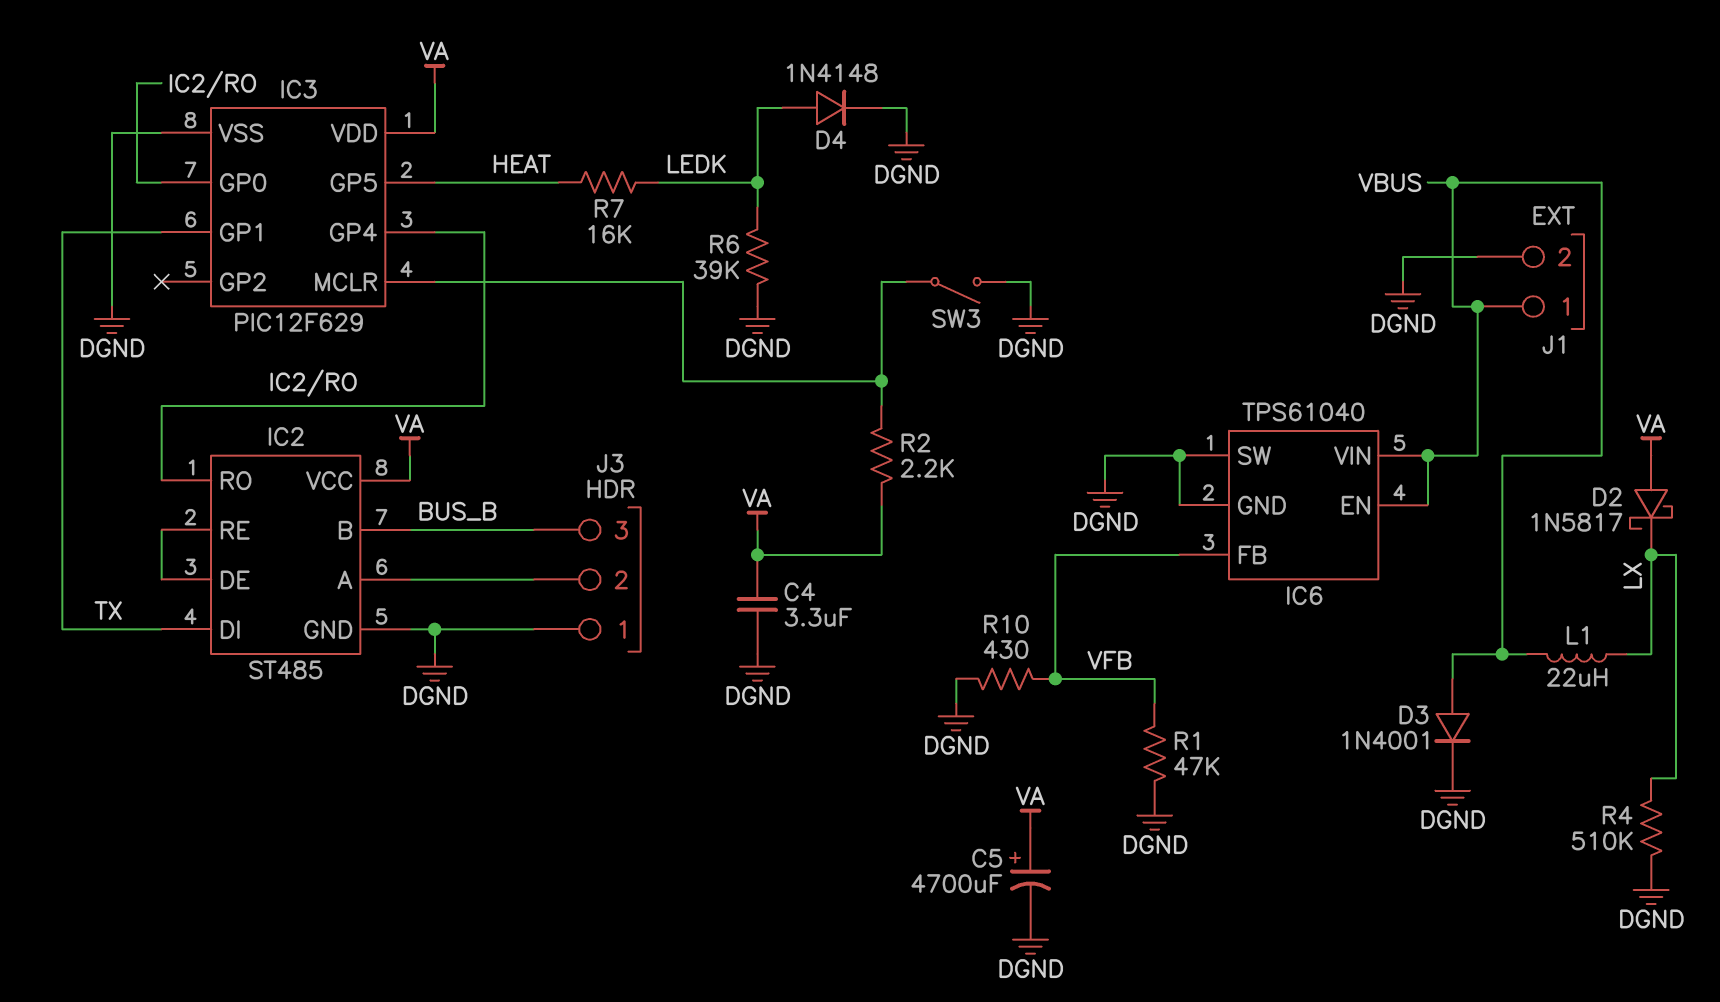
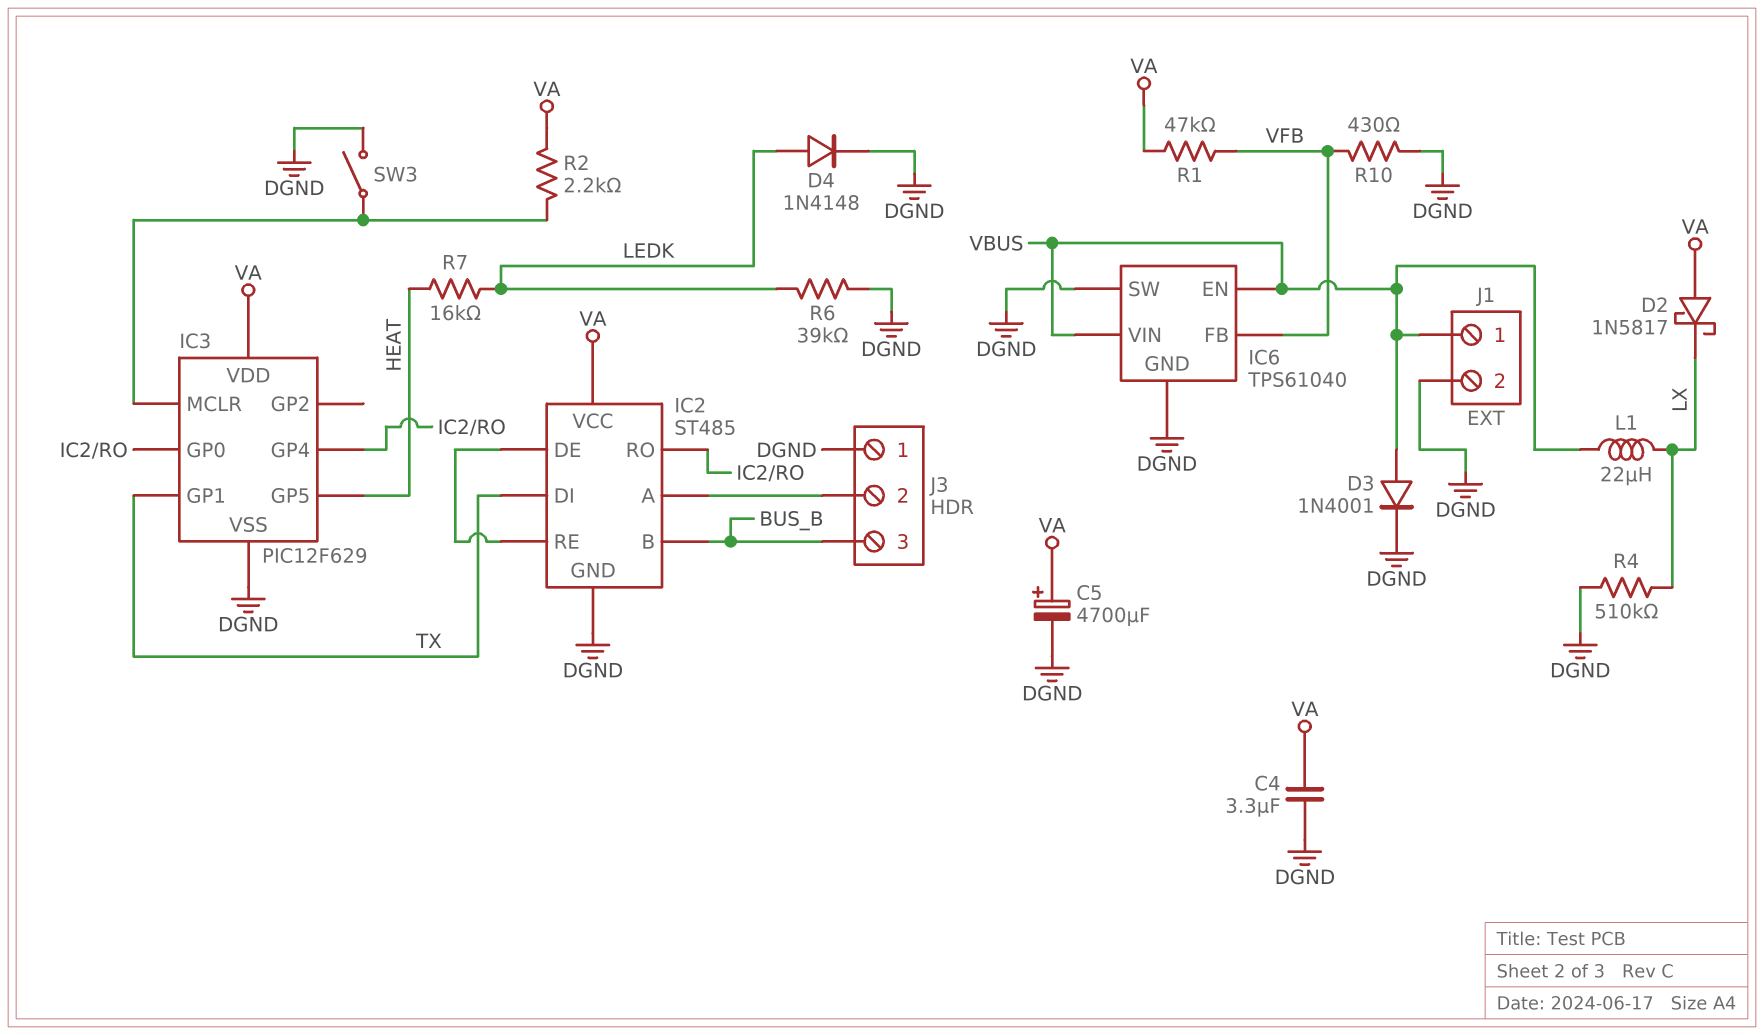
R1: 47k (DGND, VFB) -> 47k (VA, VFB)

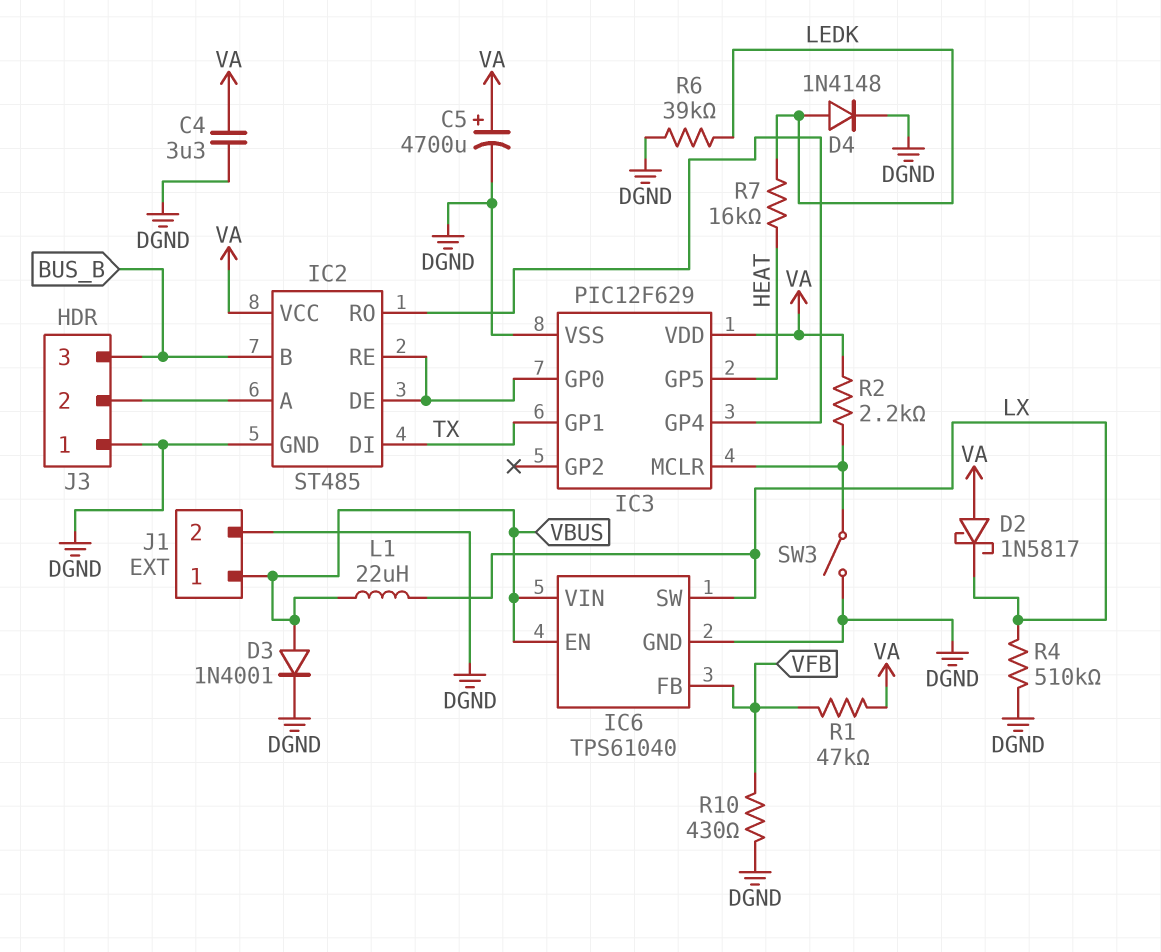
IC3 pin GP0: IC2/RO -> IC2/DE
IC6 pin SW: DGND -> LX

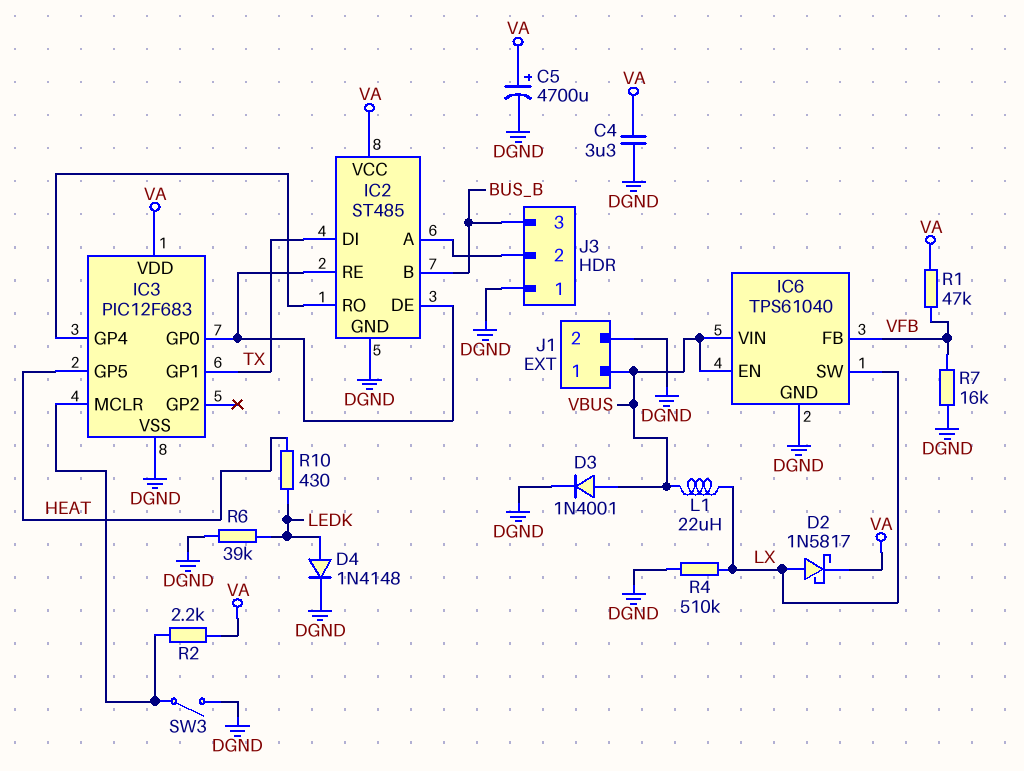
D2: schottky 1N5817 (A VA, K LX) -> schottky 1N5817 (A LX, K VA)
IC3: PIC12F629 -> PIC12F683
R7: 16k (HEAT, LEDK) -> 16k (DGND, VFB)
R10: 430 (DGND, VFB) -> 430 (HEAT, LEDK)

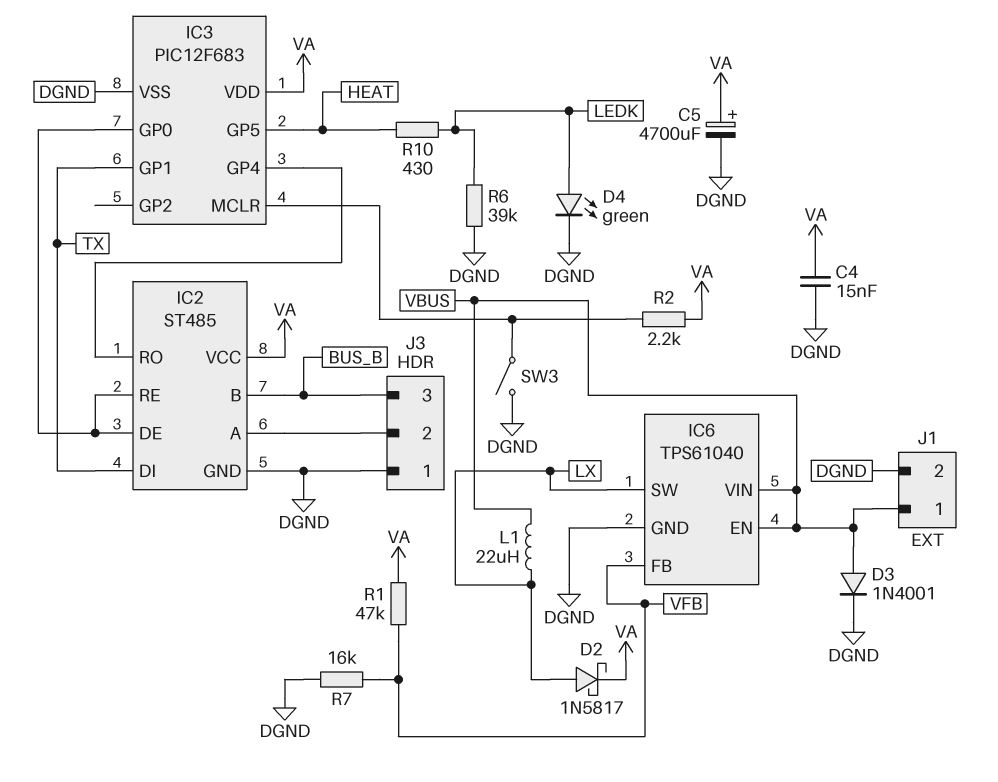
C4: 3.3uF (DGND, VA) -> 15nF (DGND, VA)
D4: diode 1N4148 (A LEDK, K DGND) -> LED green (A LEDK, K DGND)
R4: 510k (DGND, LX) -> none

